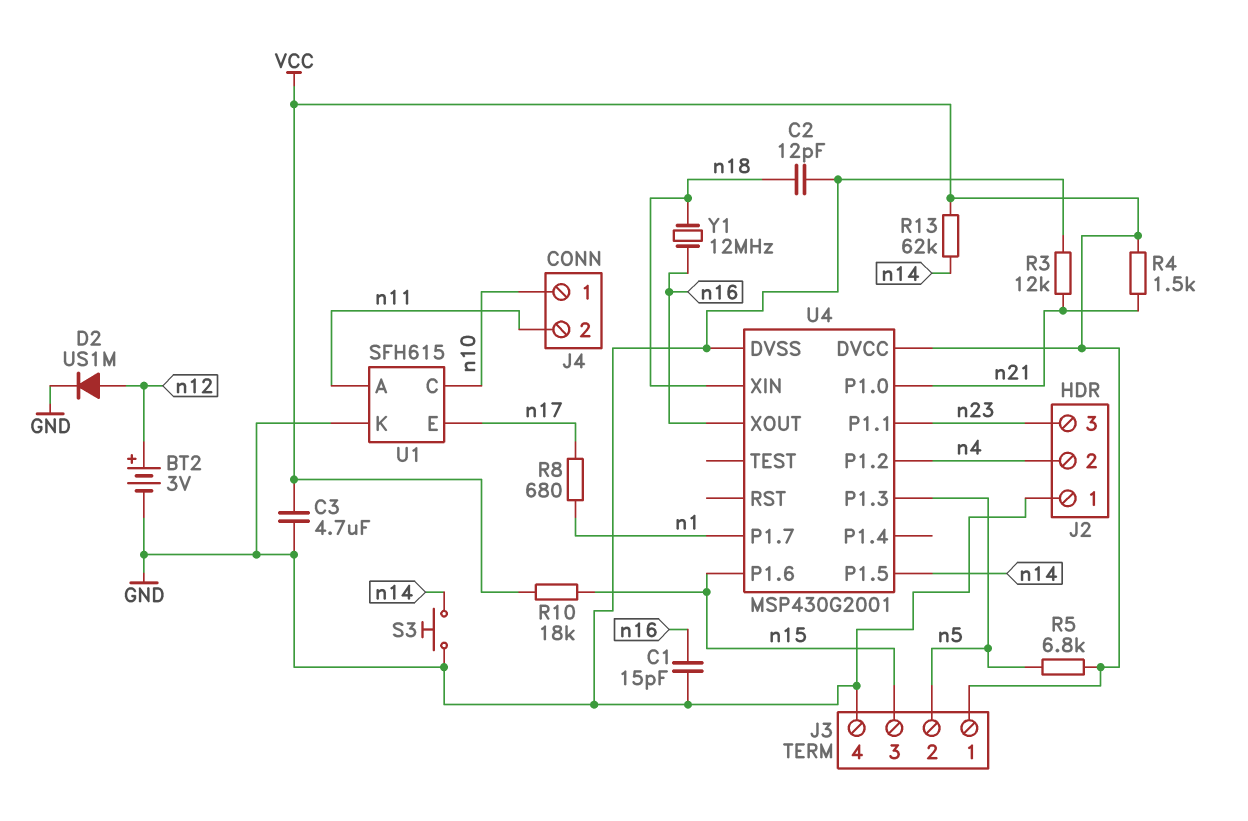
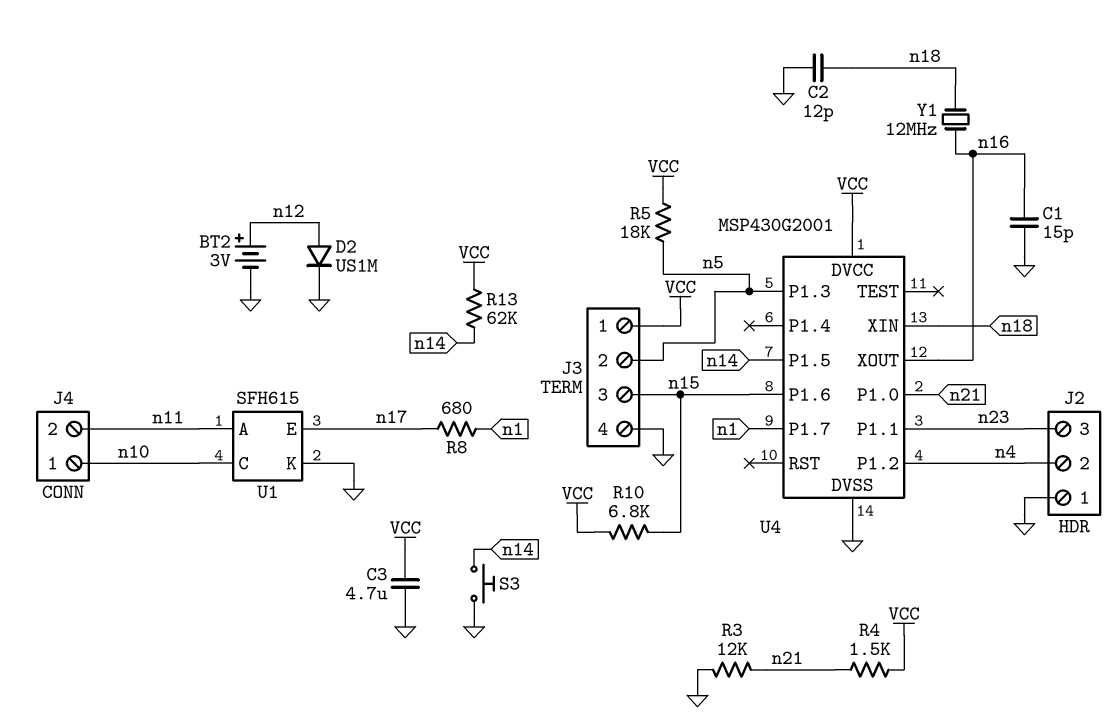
R5: 6.8k (VCC, n5) -> 18k (VCC, n5)
R10: 18k (VCC, n15) -> 6.8k (VCC, n15)

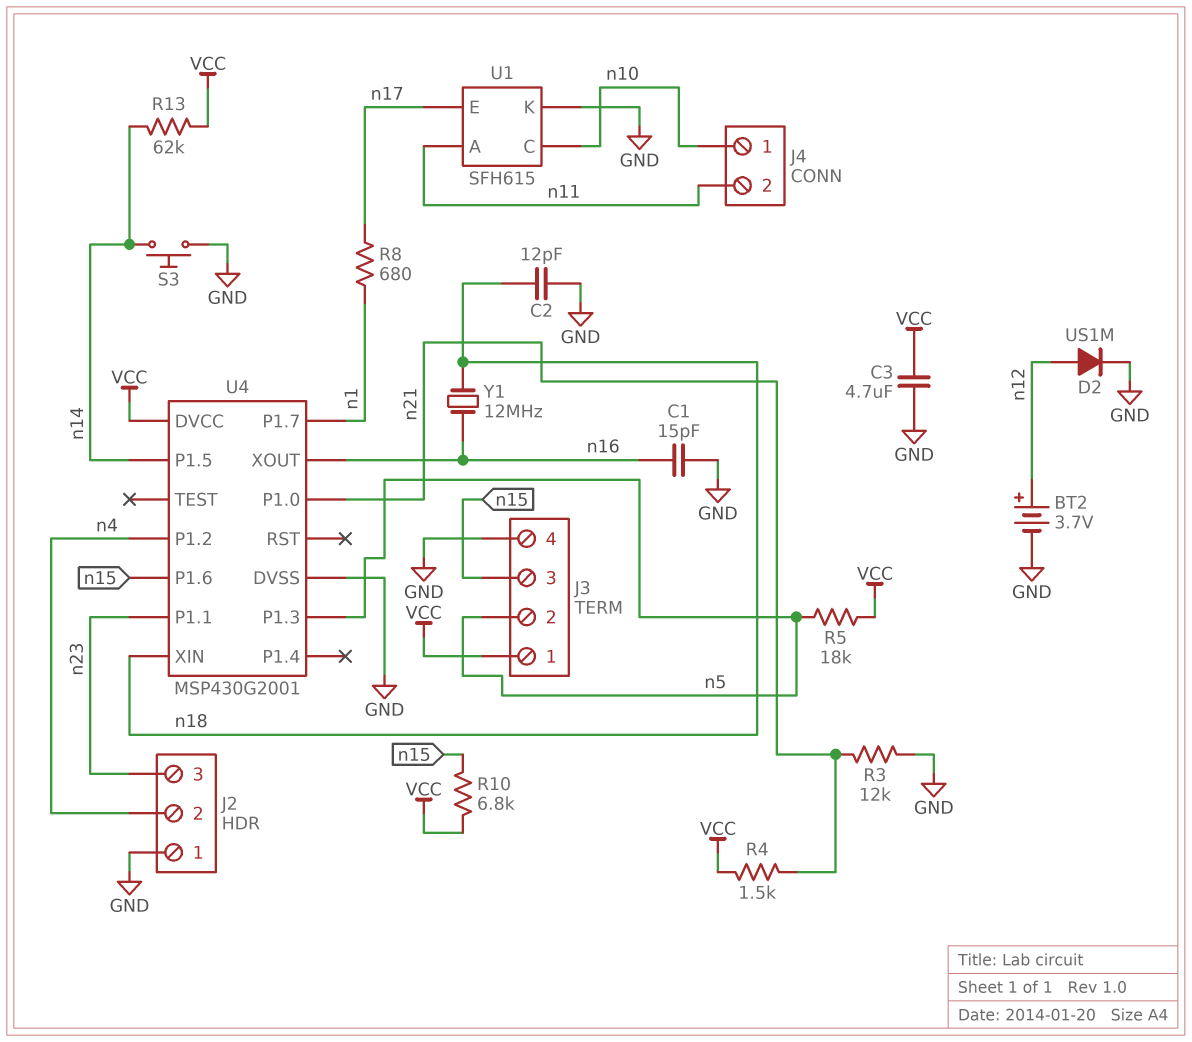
BT2: 3V (plus n12, minus GND) -> 3.7V (plus n12, minus GND)

